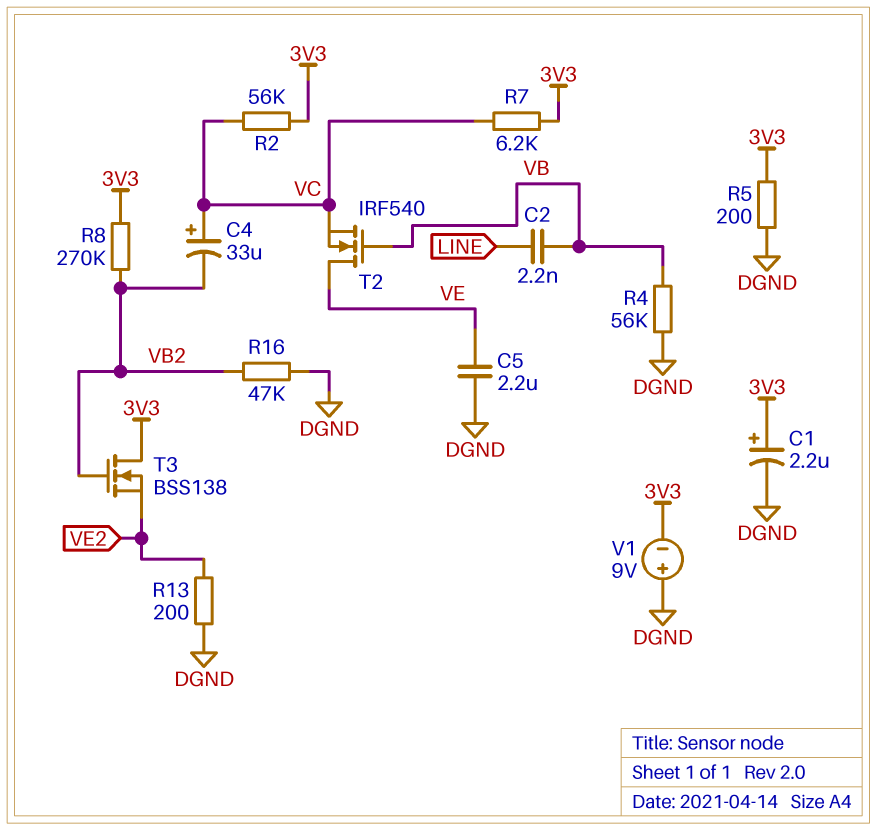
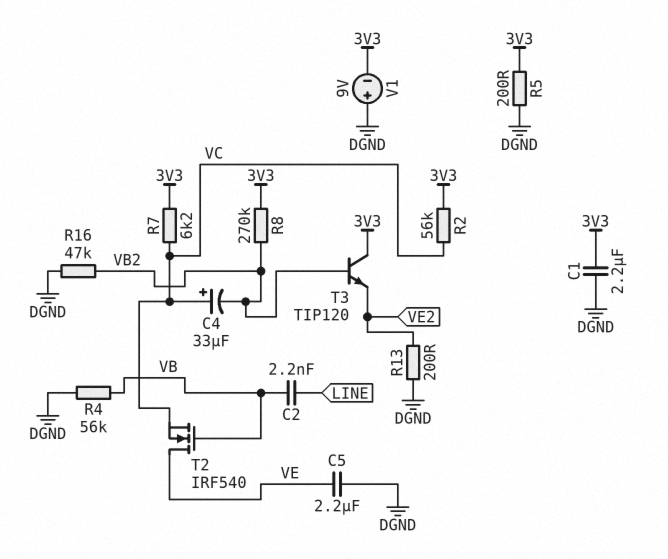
C1: 2.2uF (plus 3V3, minus DGND) -> 2.2uF (3V3, DGND)
T3: NMOS BSS138 (G VB2, D 3V3, S VE2) -> NPN TIP120 (B VB2, C 3V3, E VE2)

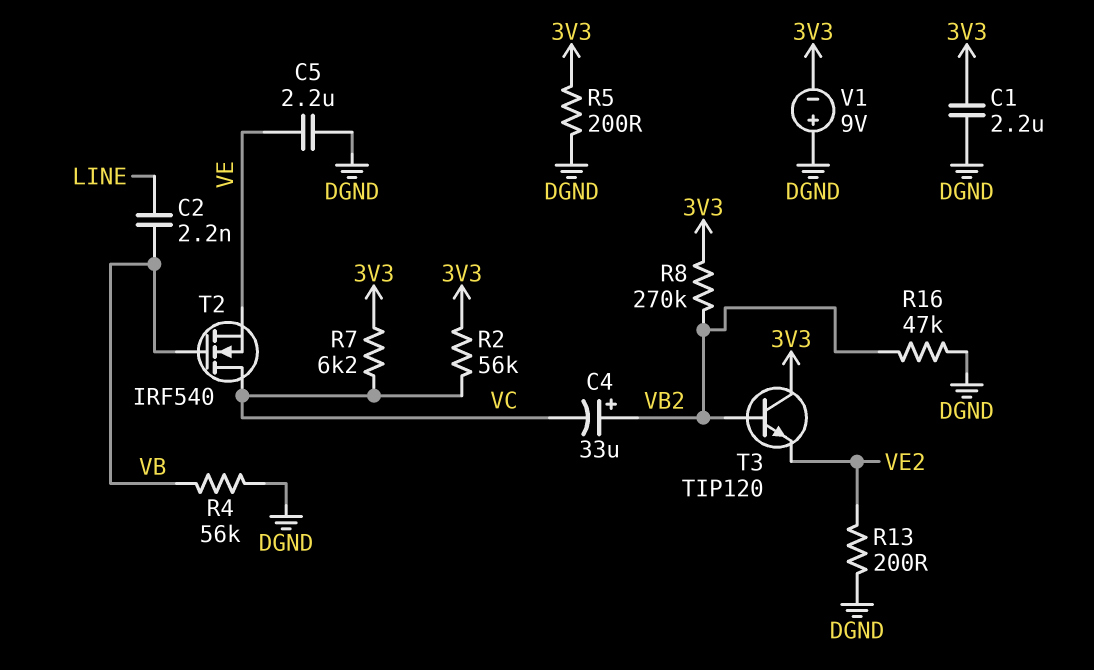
C4: 33uF (plus VC, minus VB2) -> 33uF (plus VB2, minus VC)
T2: NMOS IRF540 (G VB, D VE, S VC) -> NMOS IRF540 (G VB, D VC, S VE)

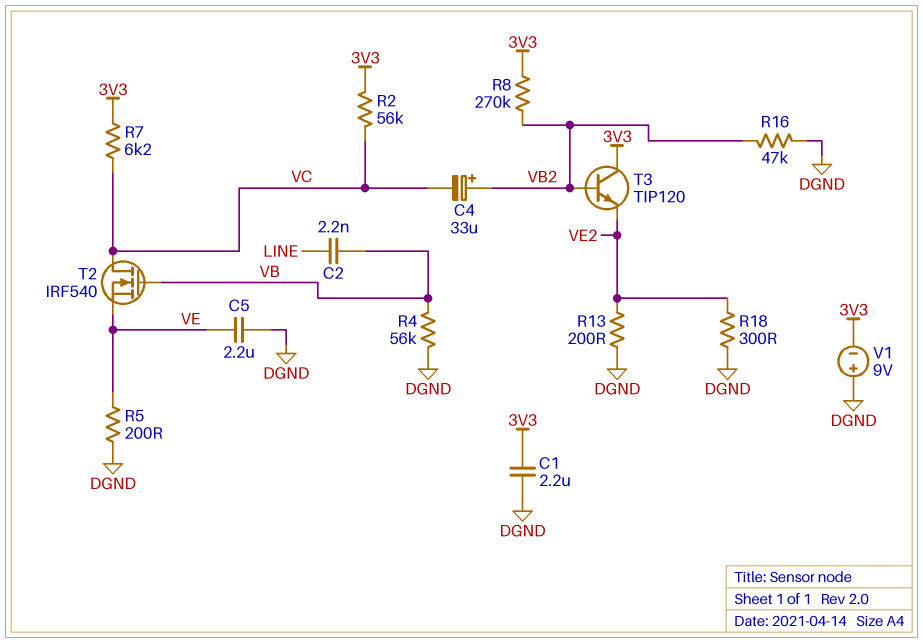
R5: 200 (3V3, DGND) -> 200 (DGND, VE)
R18: none -> 300 (DGND, VE2)

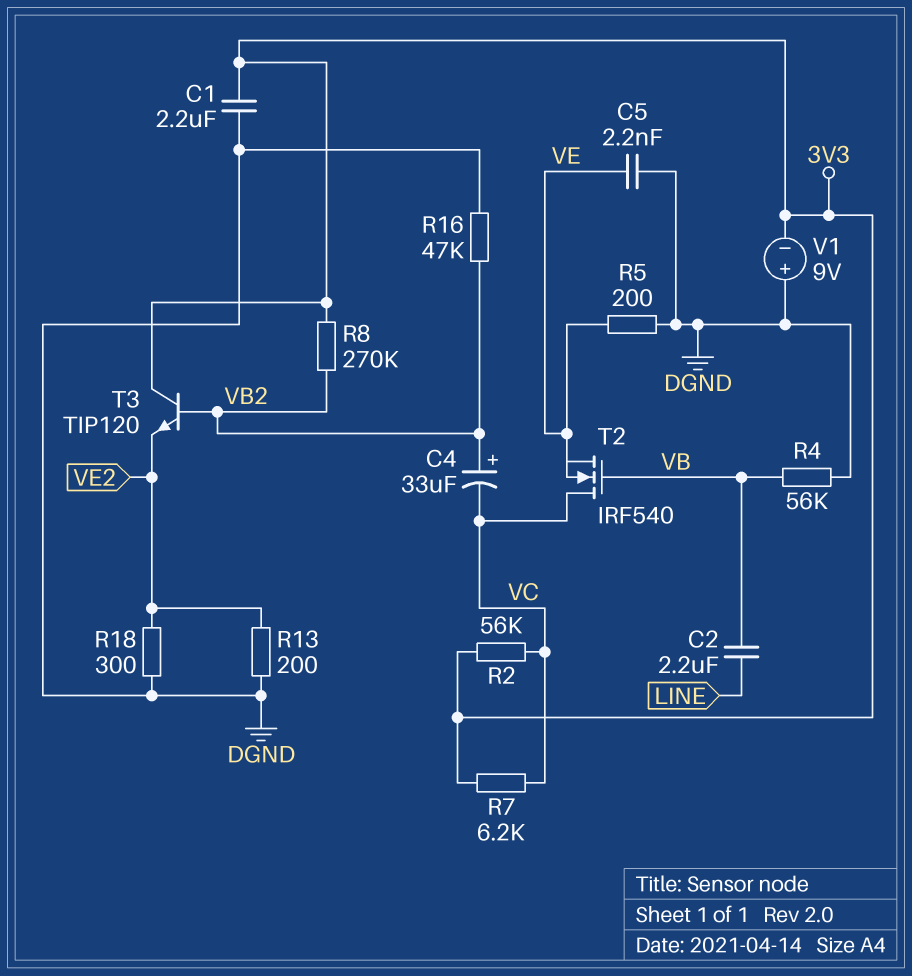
C2: 2.2nF (LINE, VB) -> 2.2uF (LINE, VB)
C5: 2.2uF (DGND, VE) -> 2.2nF (DGND, VE)

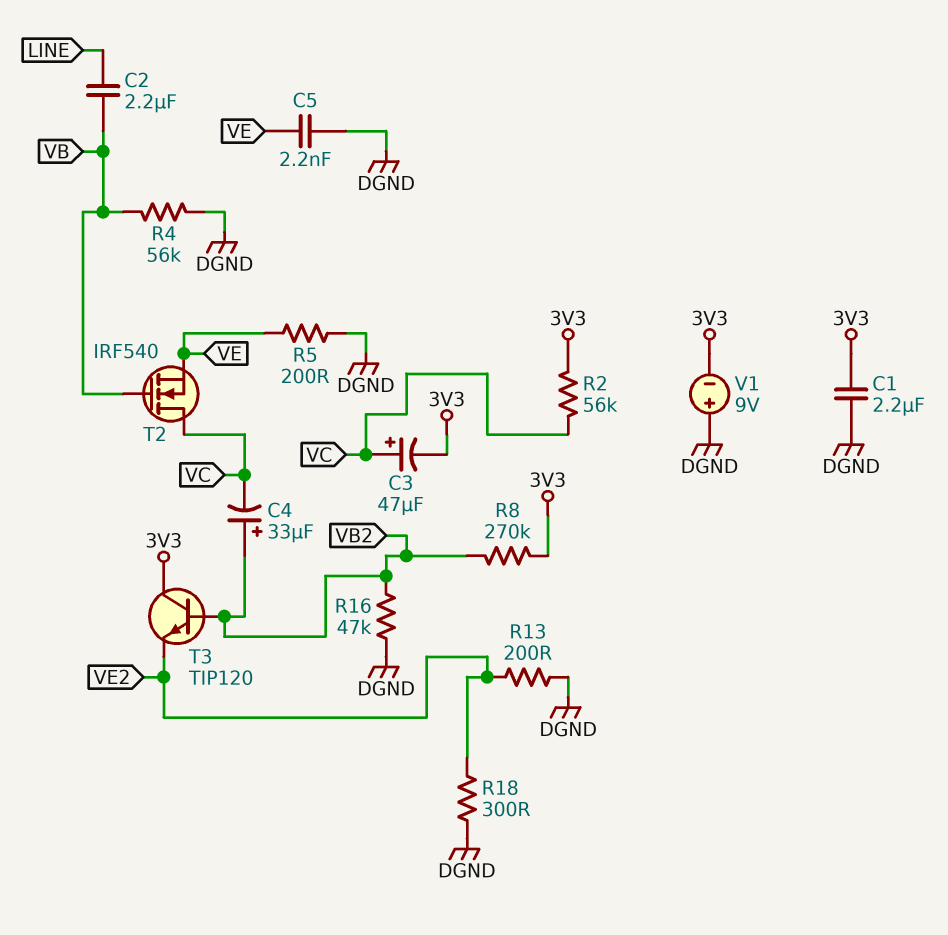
C3: none -> 47uF (plus VC, minus 3V3)
R7: 6.2k (3V3, VC) -> none

